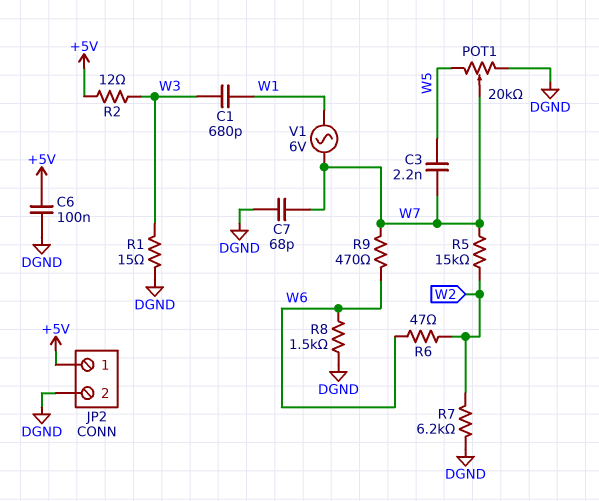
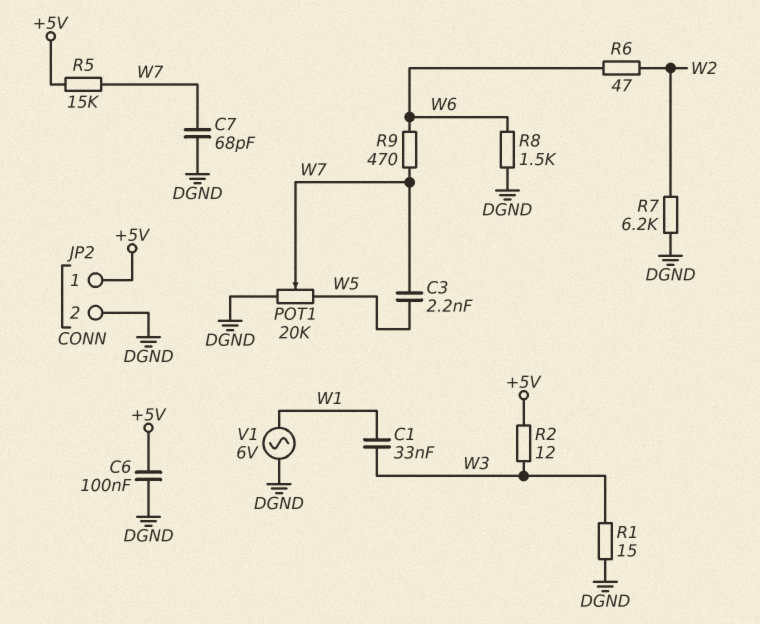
C1: 680pF (W1, W3) -> 33nF (W1, W3)
R5: 15k (W2, W7) -> 15k (+5V, W7)
V1: AC 6V (W1, W7) -> AC 6V (DGND, W1)

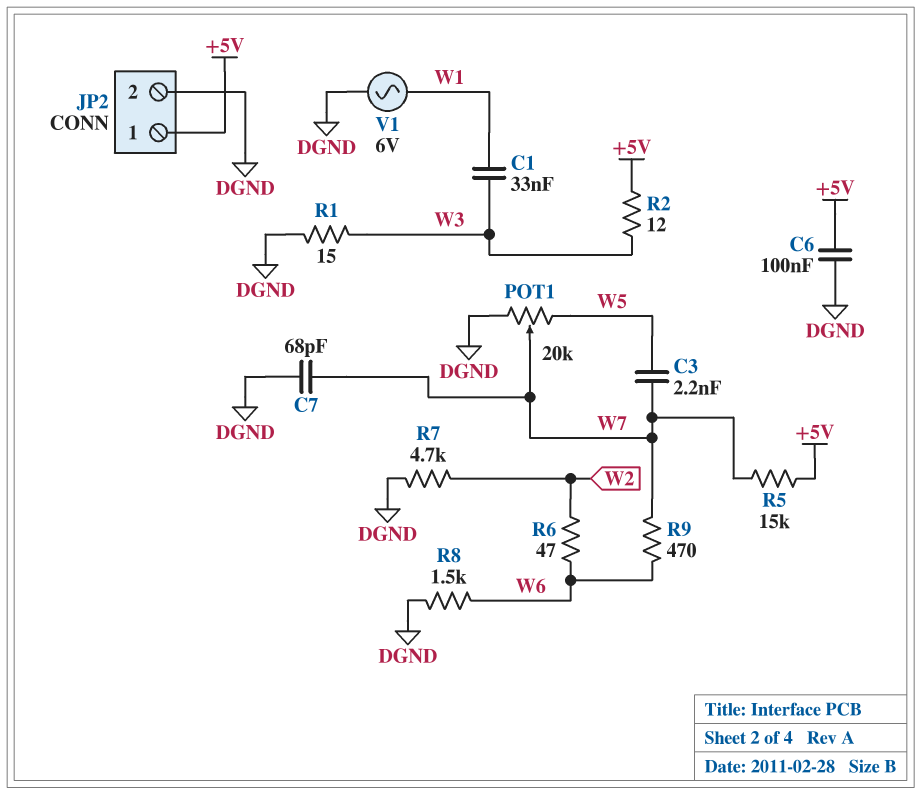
R7: 6.2k (DGND, W2) -> 4.7k (DGND, W2)

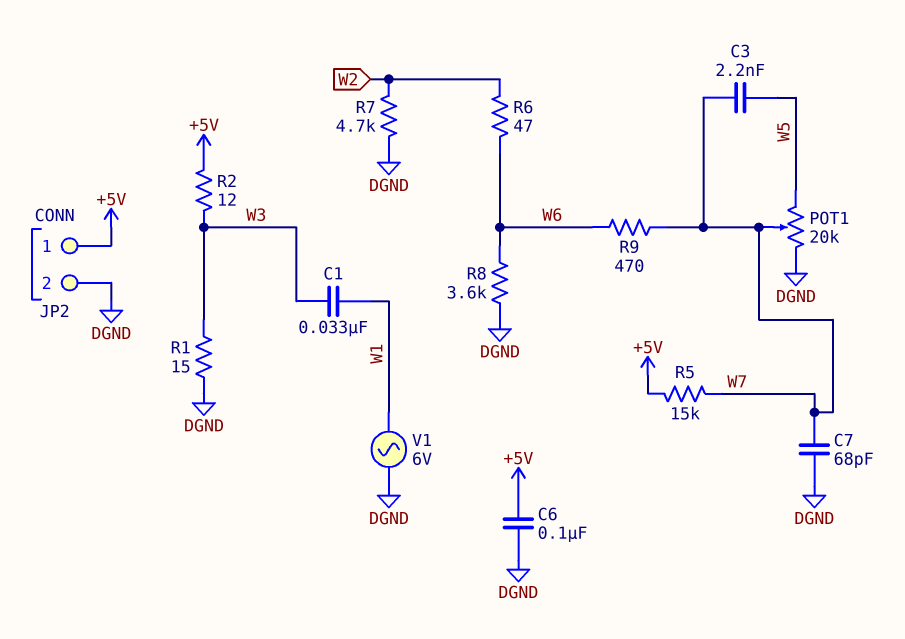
R8: 1.5k (DGND, W6) -> 3.6k (DGND, W6)

